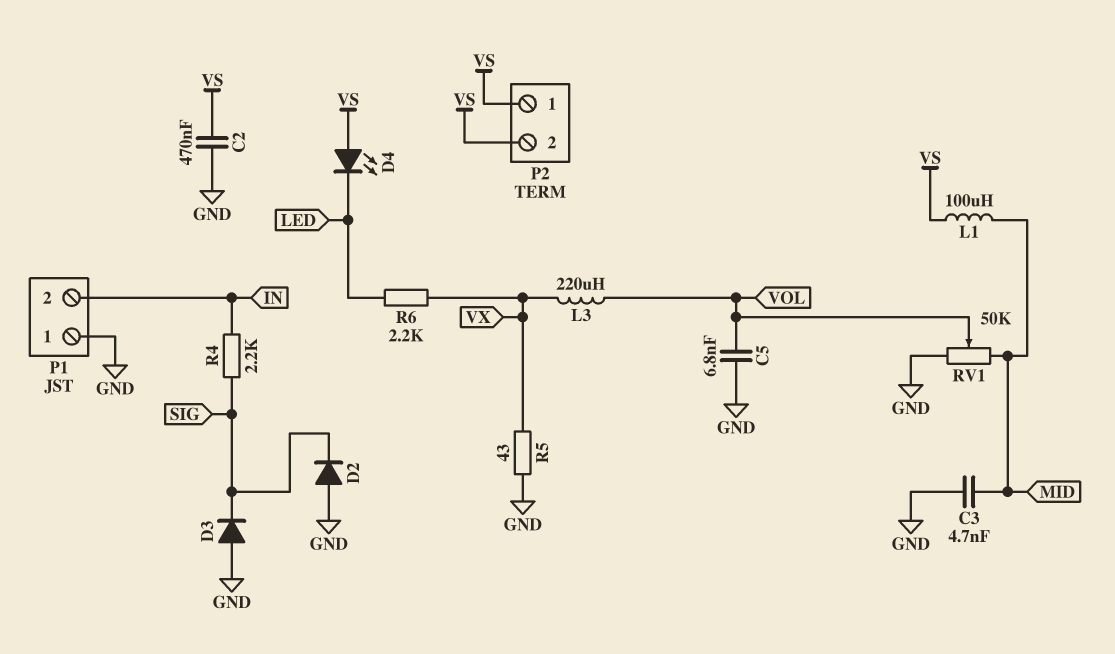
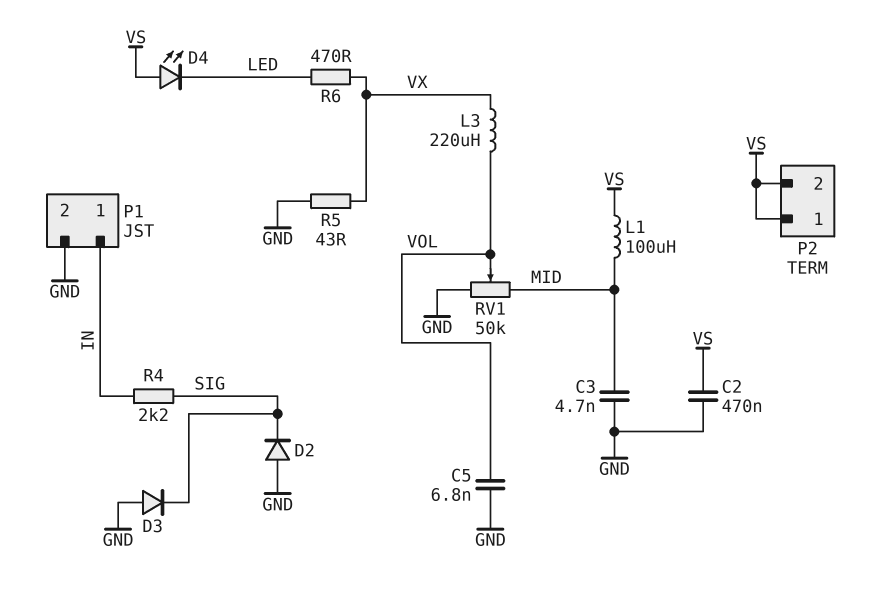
P1 pin 1: GND -> IN
P1 pin 2: IN -> GND
R6: 2.2k (LED, VX) -> 470 (LED, VX)

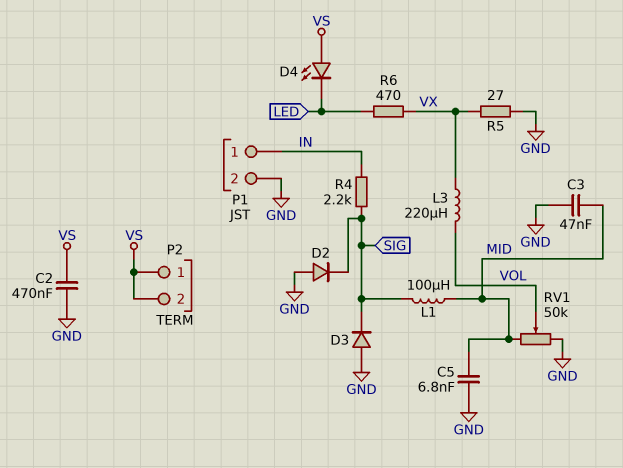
C3: 4.7nF (GND, MID) -> 47nF (GND, MID)
C5: 6.8nF (GND, VOL) -> 6.8nF (GND, MID)
L1: 100uH (MID, VS) -> 100uH (MID, SIG)
R5: 43 (GND, VX) -> 27 (GND, VX)

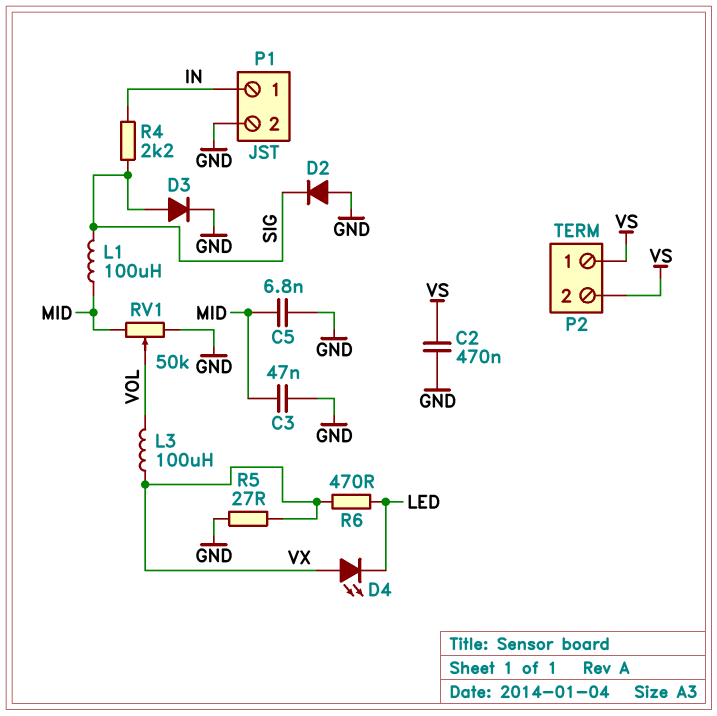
D3: diode (A GND, K SIG) -> diode (A SIG, K GND)
D4: LED (A VS, K LED) -> LED (A VX, K LED)
L3: 220uH (VOL, VX) -> 100uH (VOL, VX)

